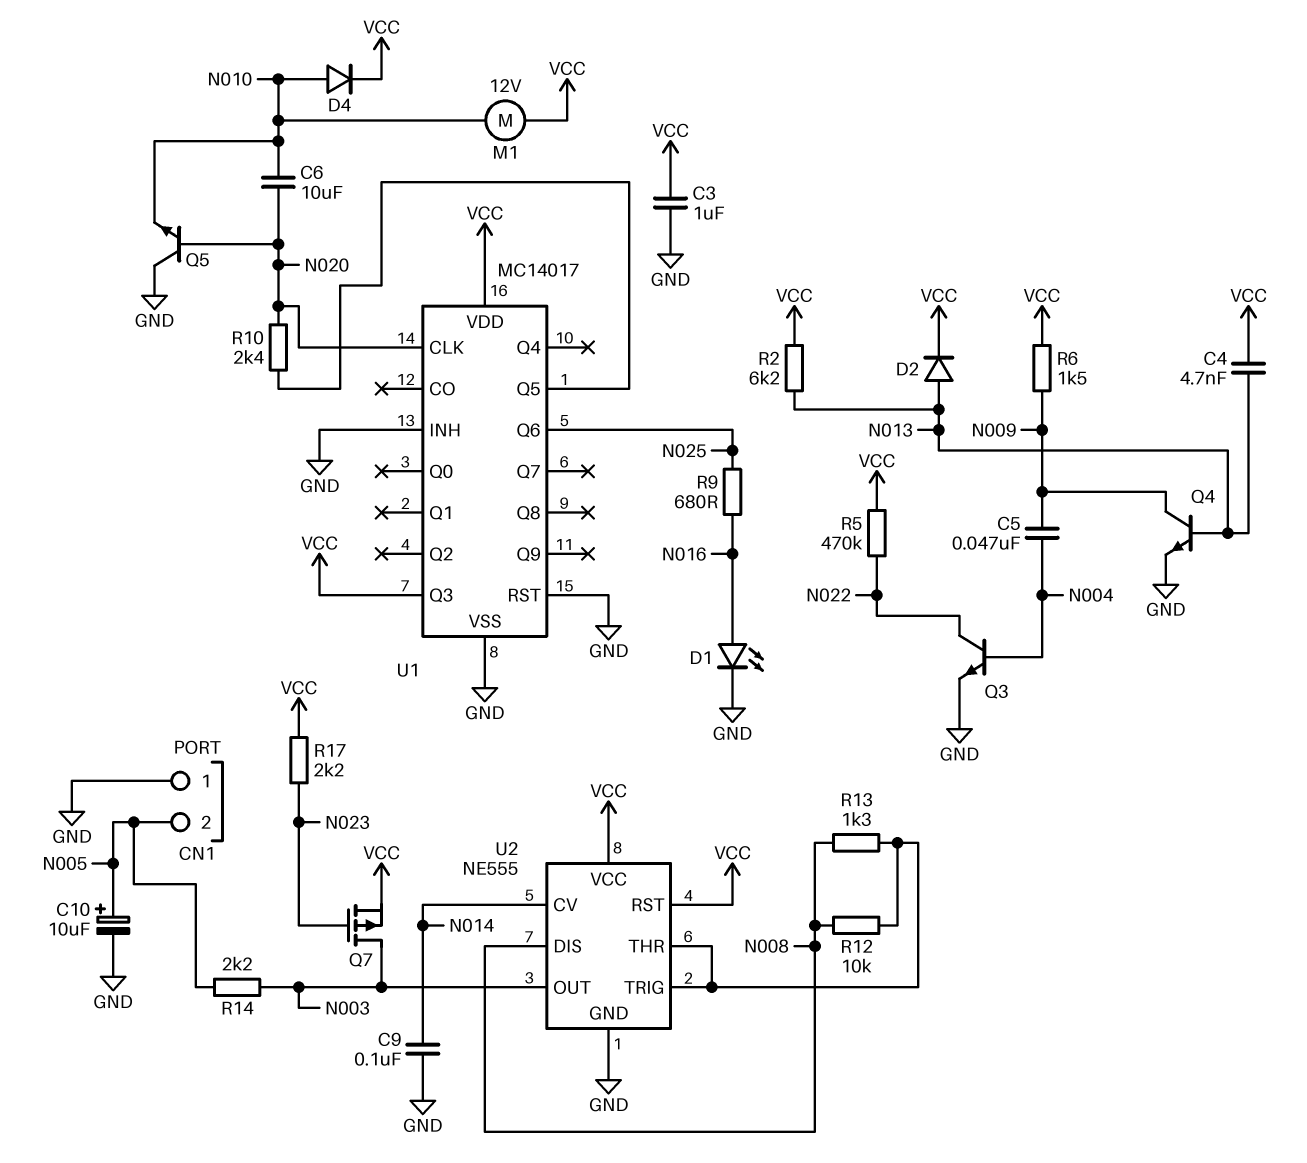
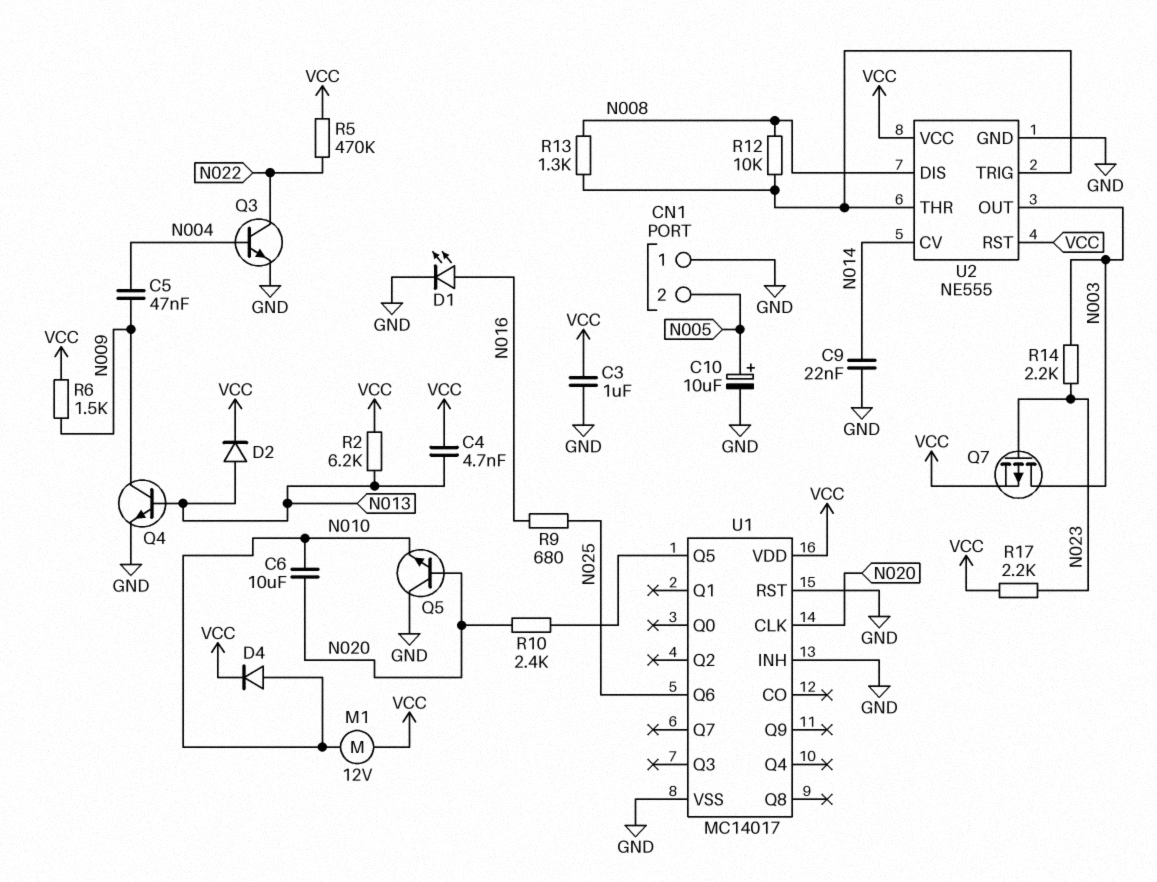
C9: 100nF (GND, N014) -> 22nF (GND, N014)
R14: 2.2k (N003, N005) -> 2.2k (N003, N023)
U1 pin Q3: VCC -> none

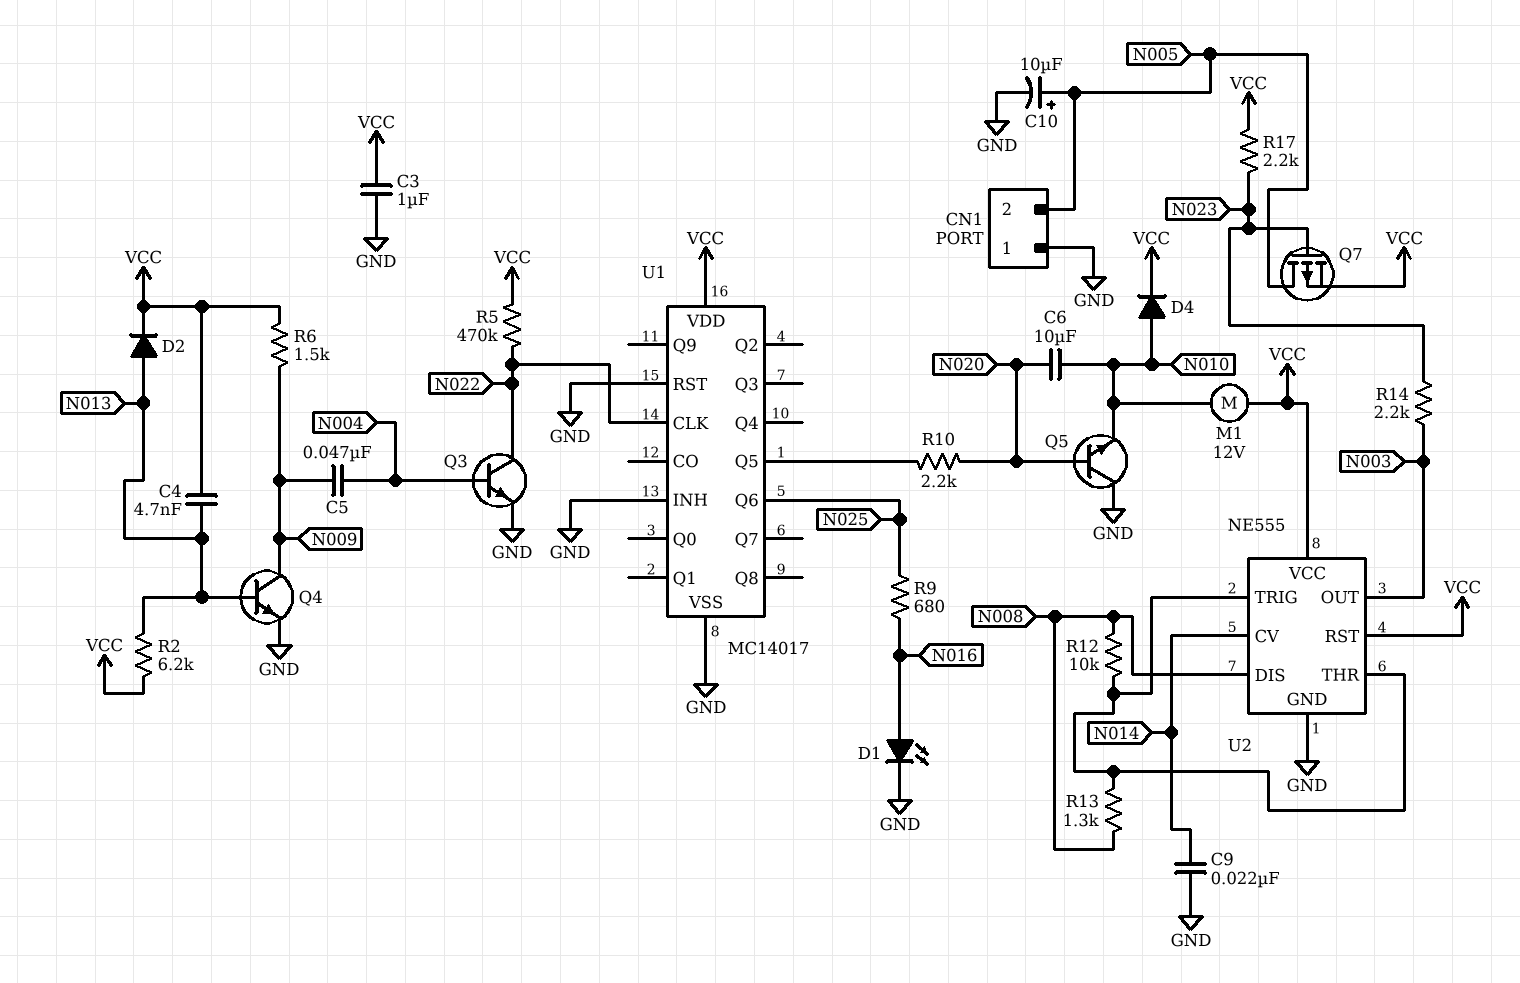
Q7: PMOS (G N023, D N003, S VCC) -> PMOS (G N023, D N005, S VCC)
R10: 2.4k (N020, U1/Q5) -> 2.2k (N020, U1/Q5)
U1 pin CLK: N020 -> N022

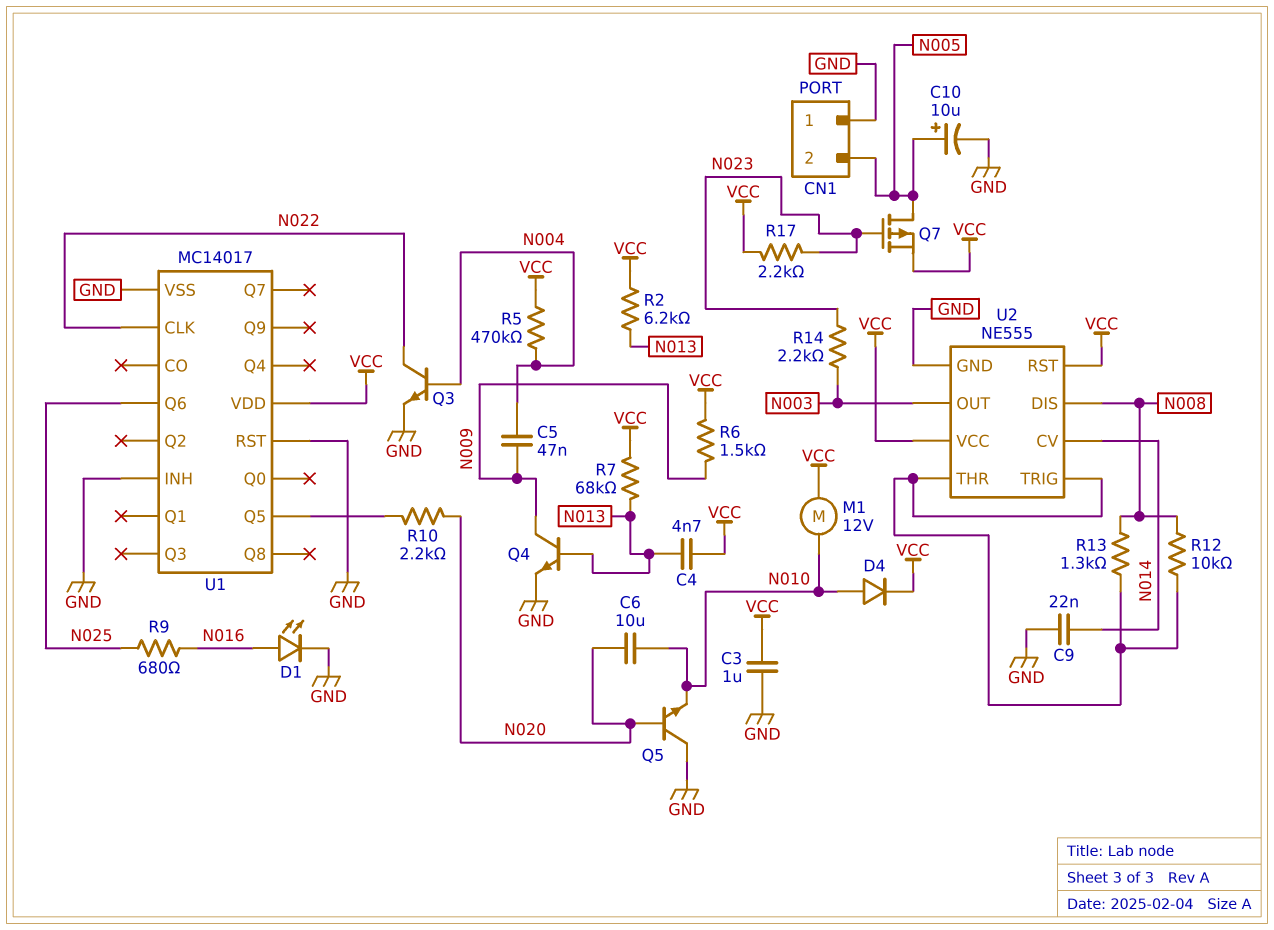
D2: diode (A N013, K VCC) -> none
R5: 470k (N022, VCC) -> 470k (N004, VCC)
R7: none -> 68k (N013, VCC)

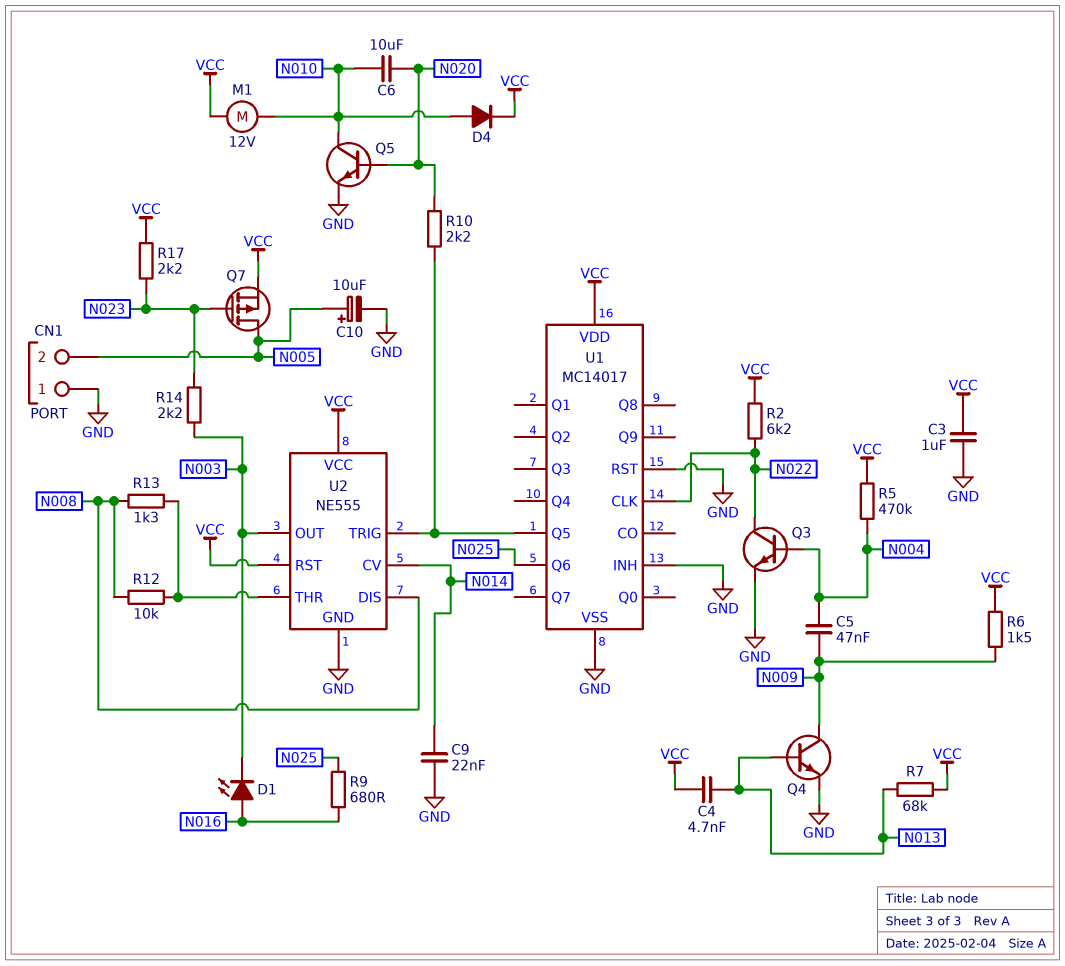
D1: LED (A N016, K GND) -> LED (A N016, K N003)
Q5: NPN (B N020, C GND, E N010) -> NPN (B N020, C N010, E GND)
R2: 6.2k (N013, VCC) -> 6.2k (N022, VCC)
U2 pin TRIG: U2/THR -> U1/Q5

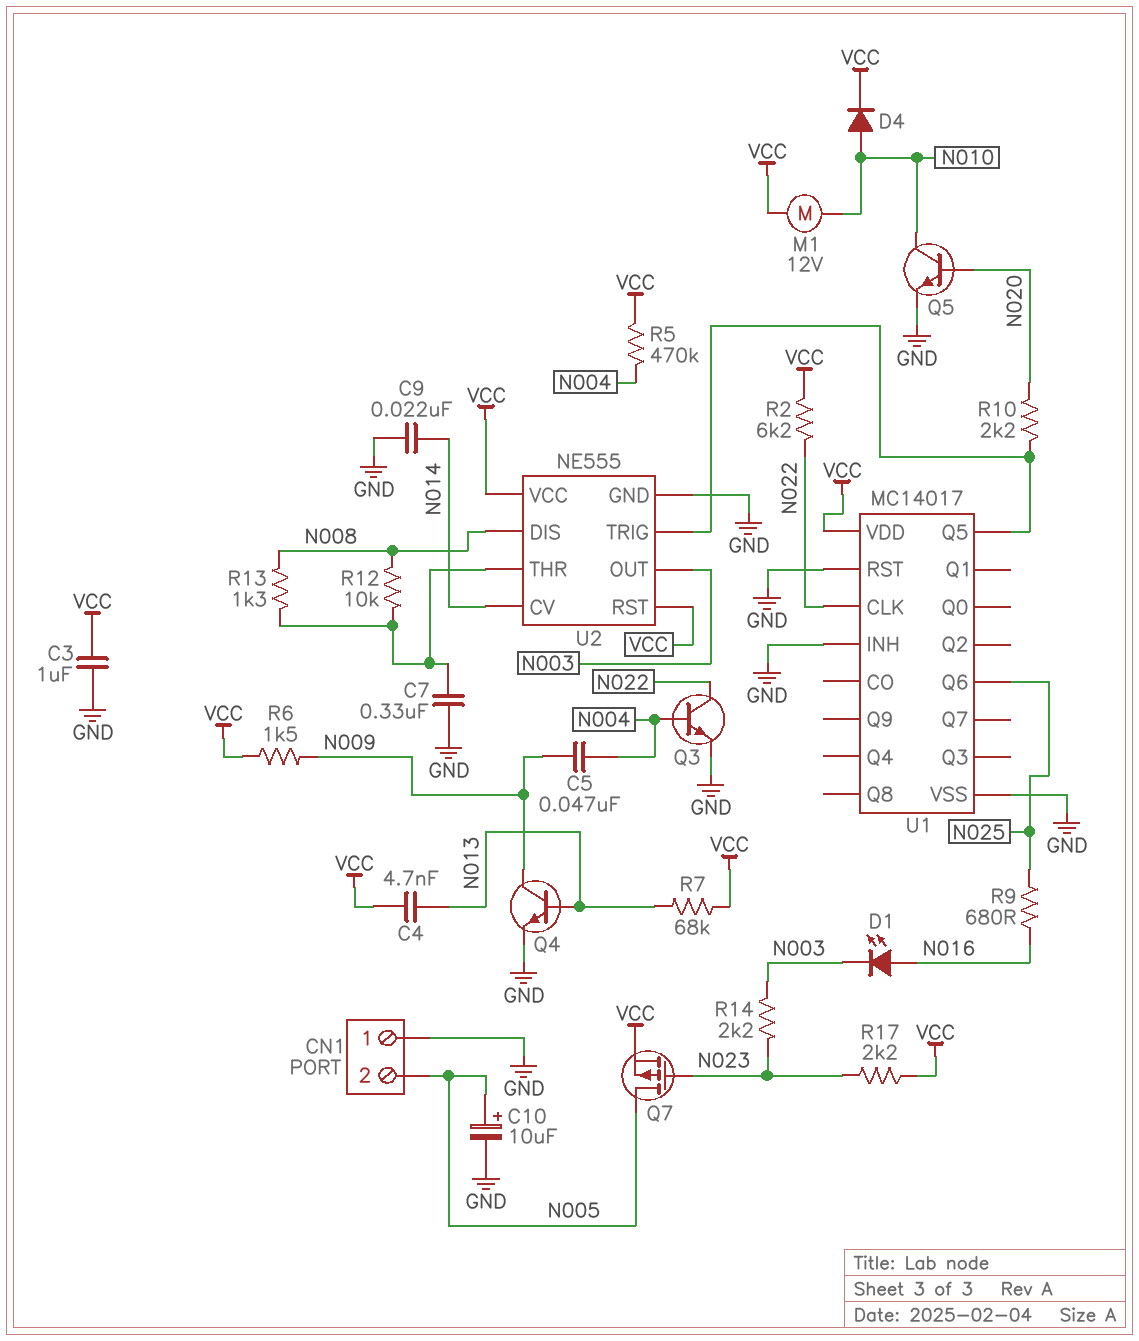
C6: 10uF (N010, N020) -> none
C7: none -> 330nF (GND, U2/THR)

